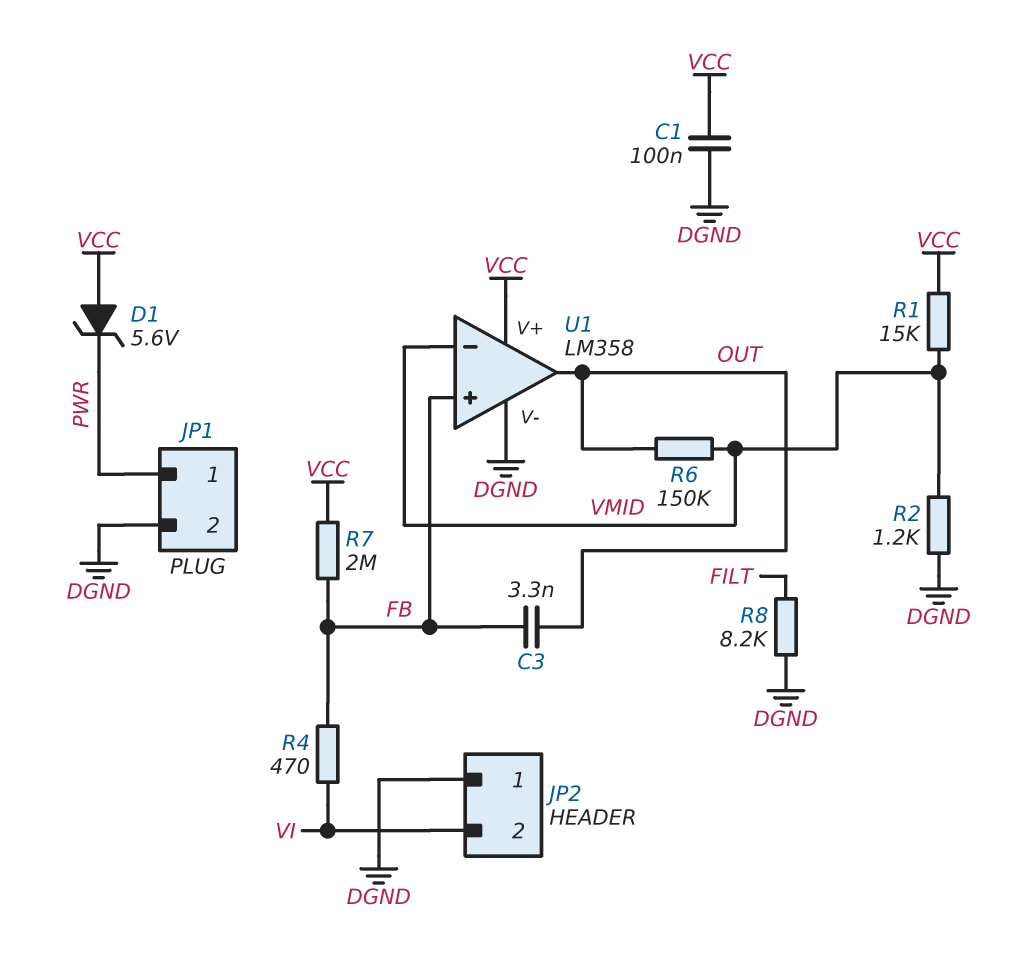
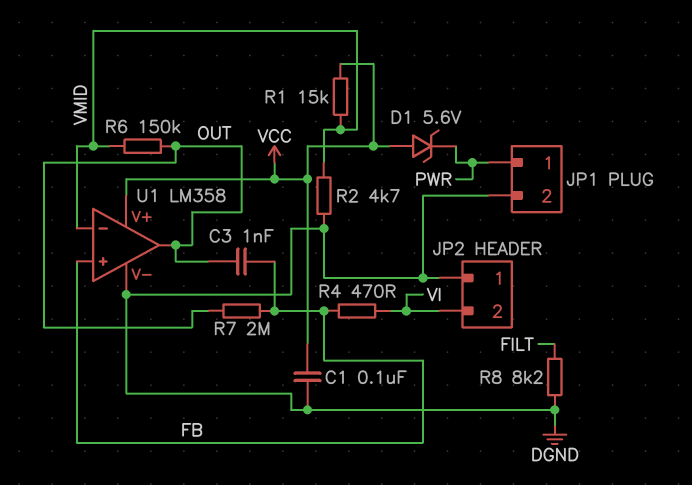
C3: 3.3nF (FB, OUT) -> 1nF (FB, OUT)
R2: 1.2k (DGND, VMID) -> 4.7k (DGND, VMID)
R7: 2M (FB, VCC) -> 2M (FB, OUT)

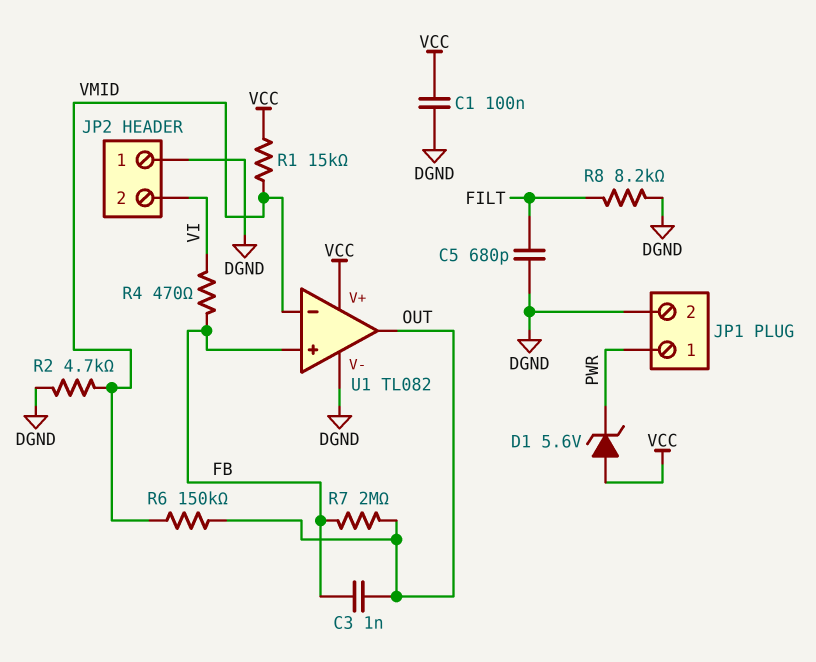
C5: none -> 680pF (DGND, FILT)
U1: LM358 -> TL082

